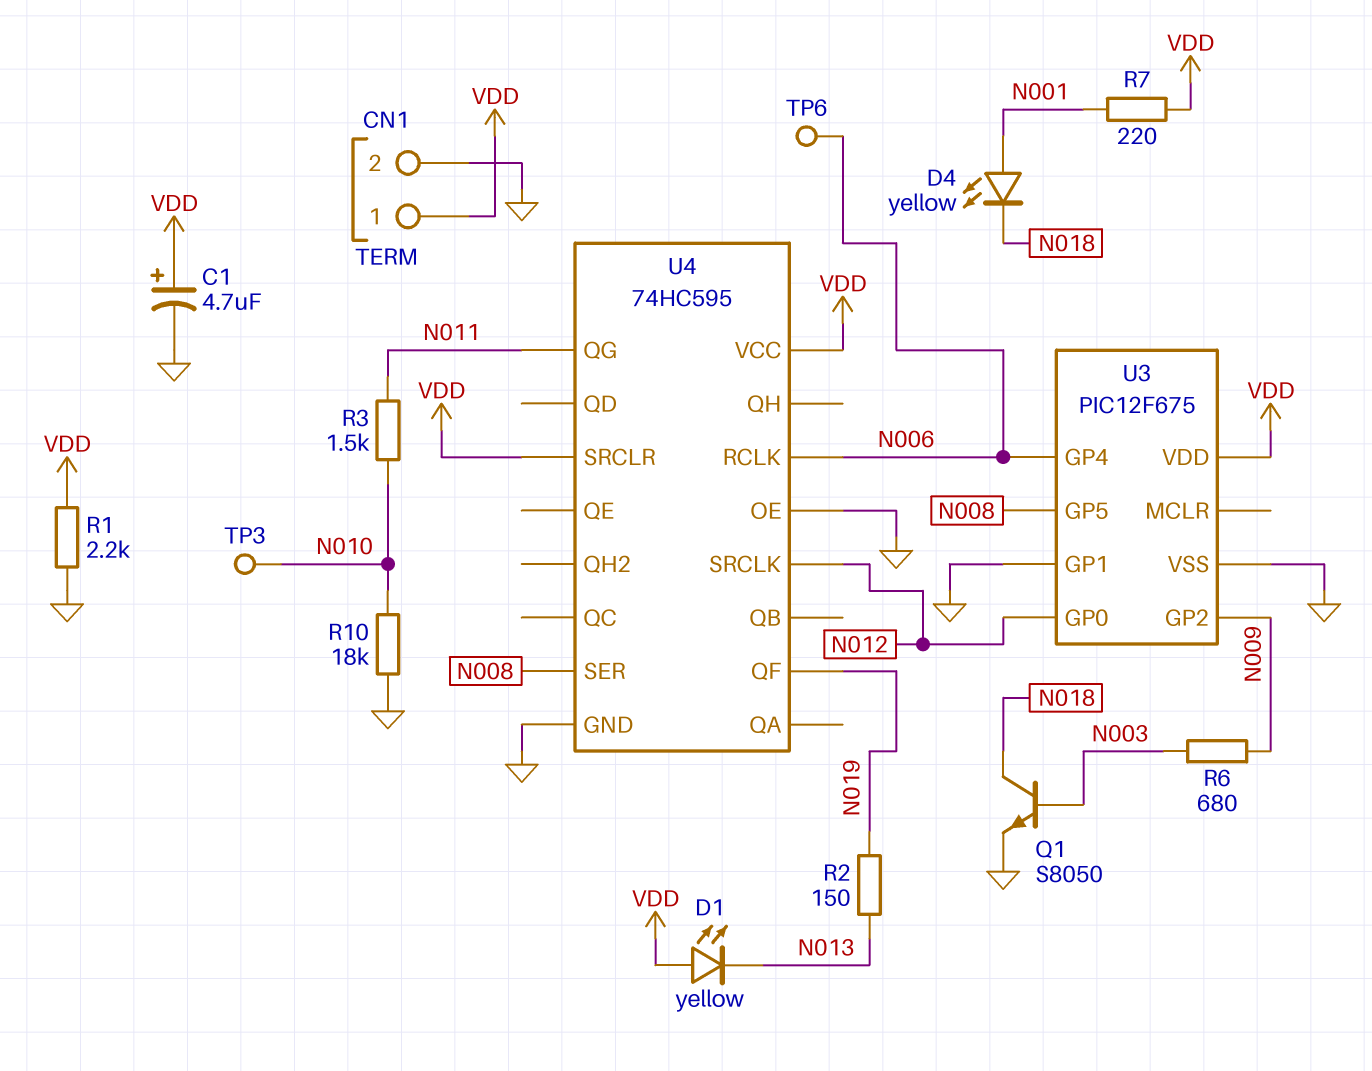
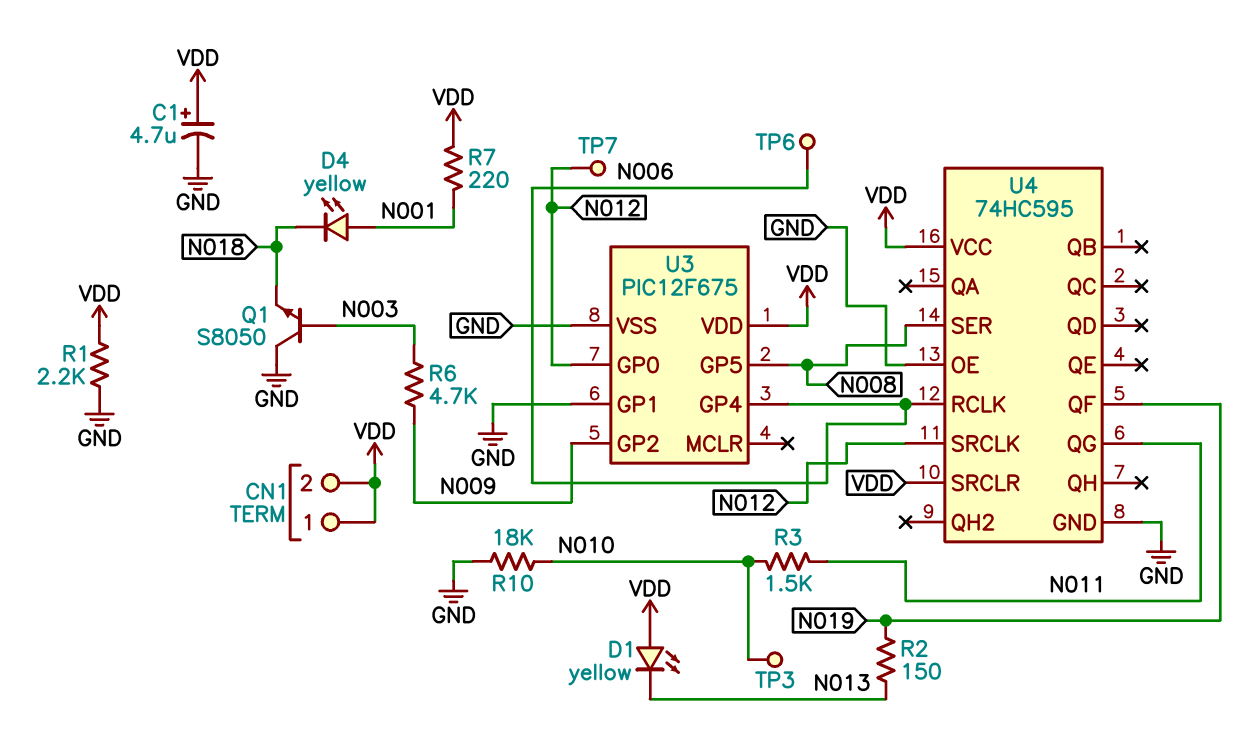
CN1 pin 2: GND -> VDD
Q1: NPN S8050 (B N003, C N018, E GND) -> NPN S8050 (B N003, C GND, E N018)
R6: 680 (N003, N009) -> 4.7k (N003, N009)
TP7: none -> test point (N012)

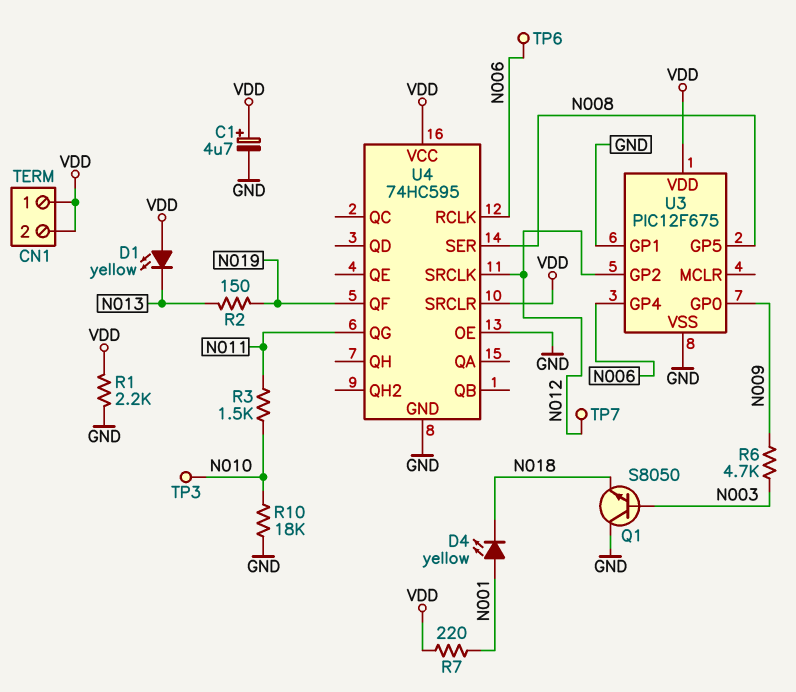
U3 pin GP0: N012 -> N009
U3 pin GP2: N009 -> N012

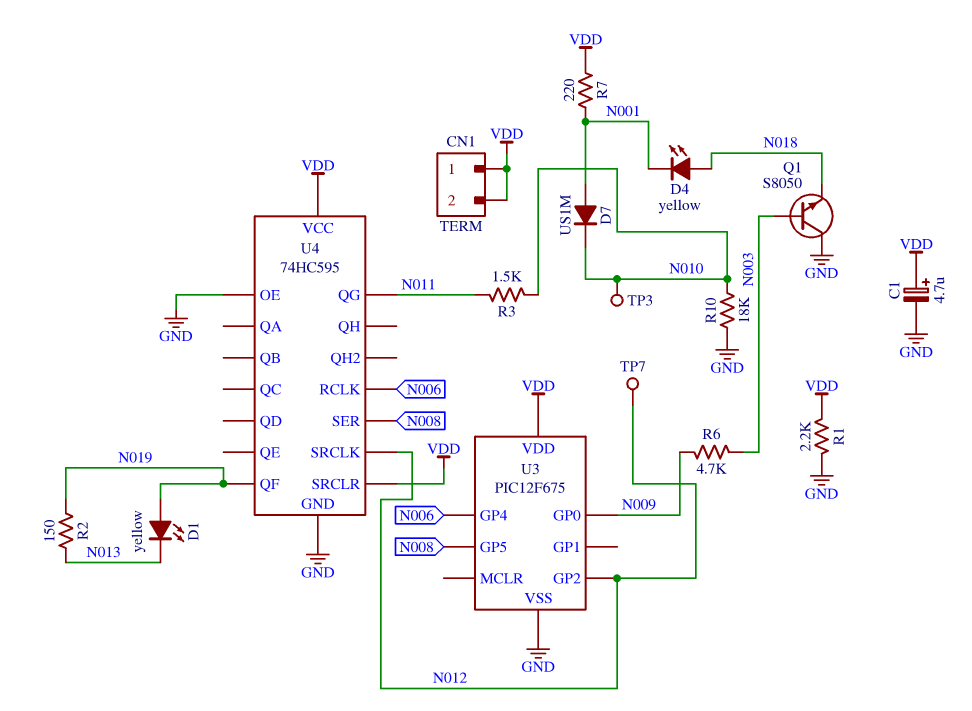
D1: LED yellow (A VDD, K N013) -> LED yellow (A N019, K N013)
D4: LED yellow (A N001, K N018) -> LED yellow (A N018, K N001)
D7: none -> diode US1M (A N001, K N010)
TP6: test point (N006) -> none
U3 pin GP1: GND -> none

